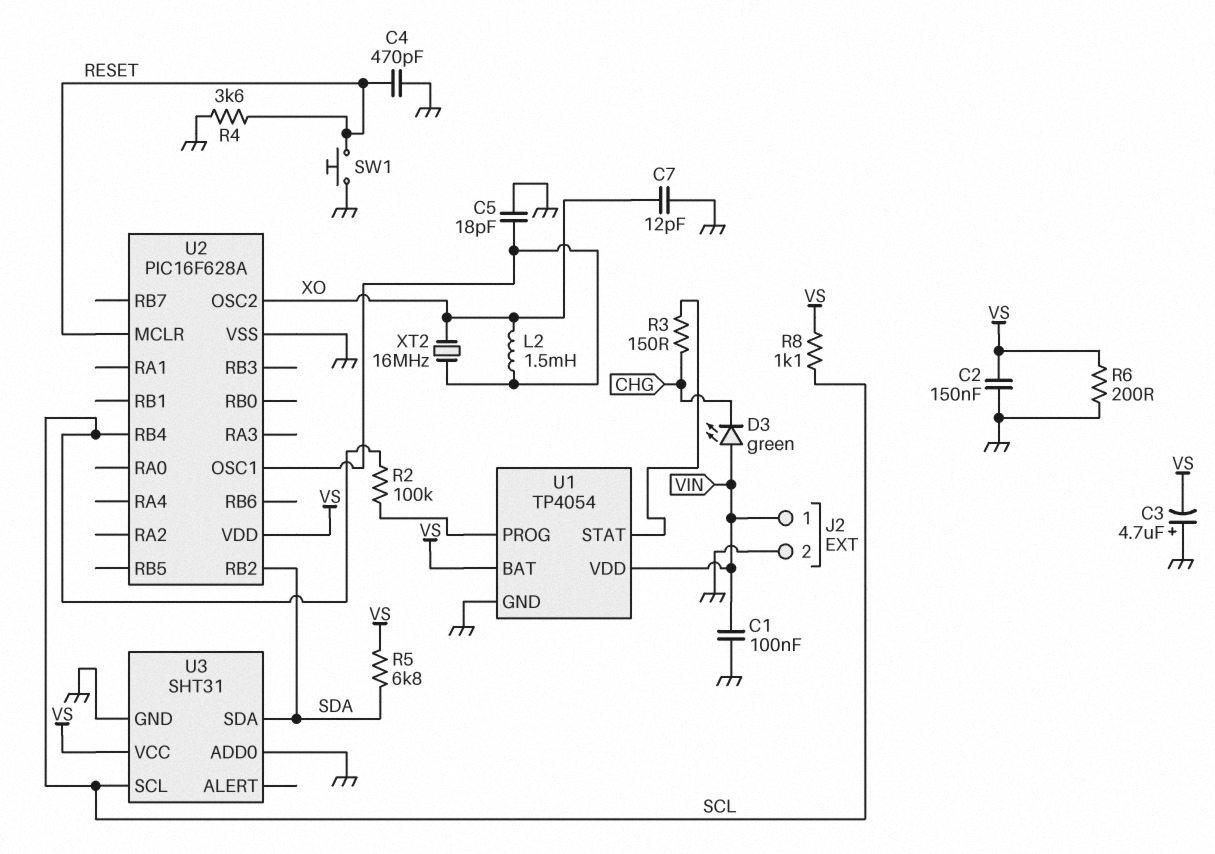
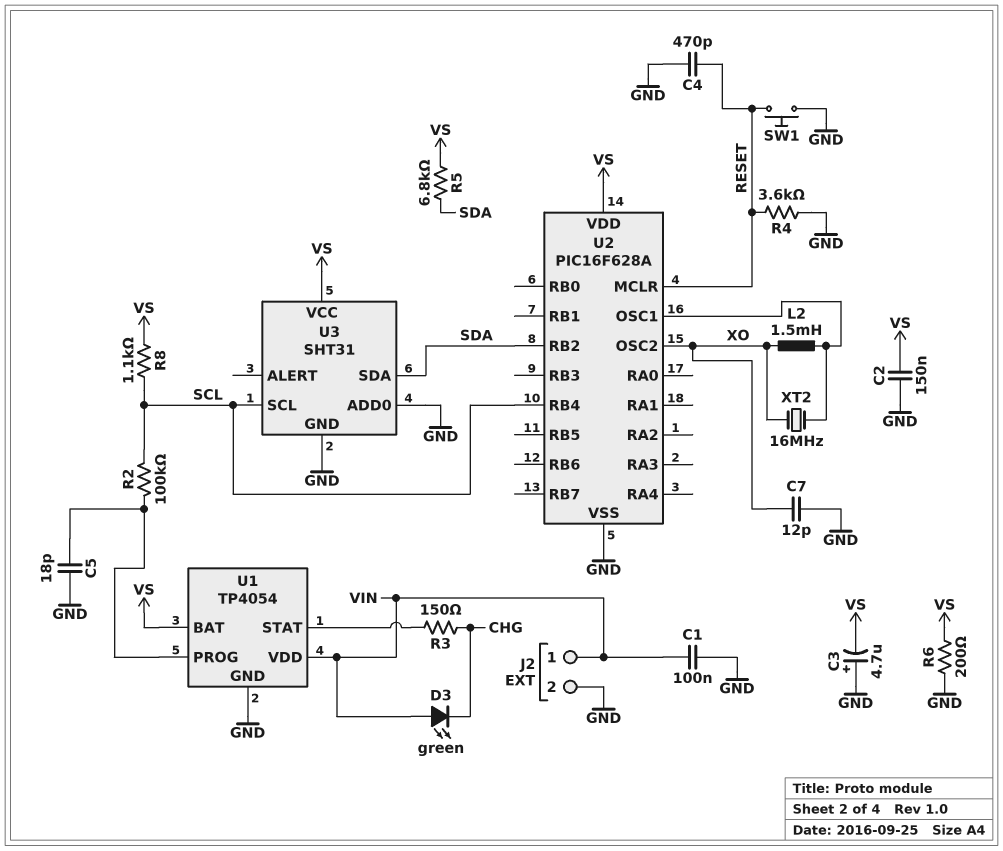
C5: 18pF (GND, U2/OSC1) -> 18pF (GND, U1/PROG)

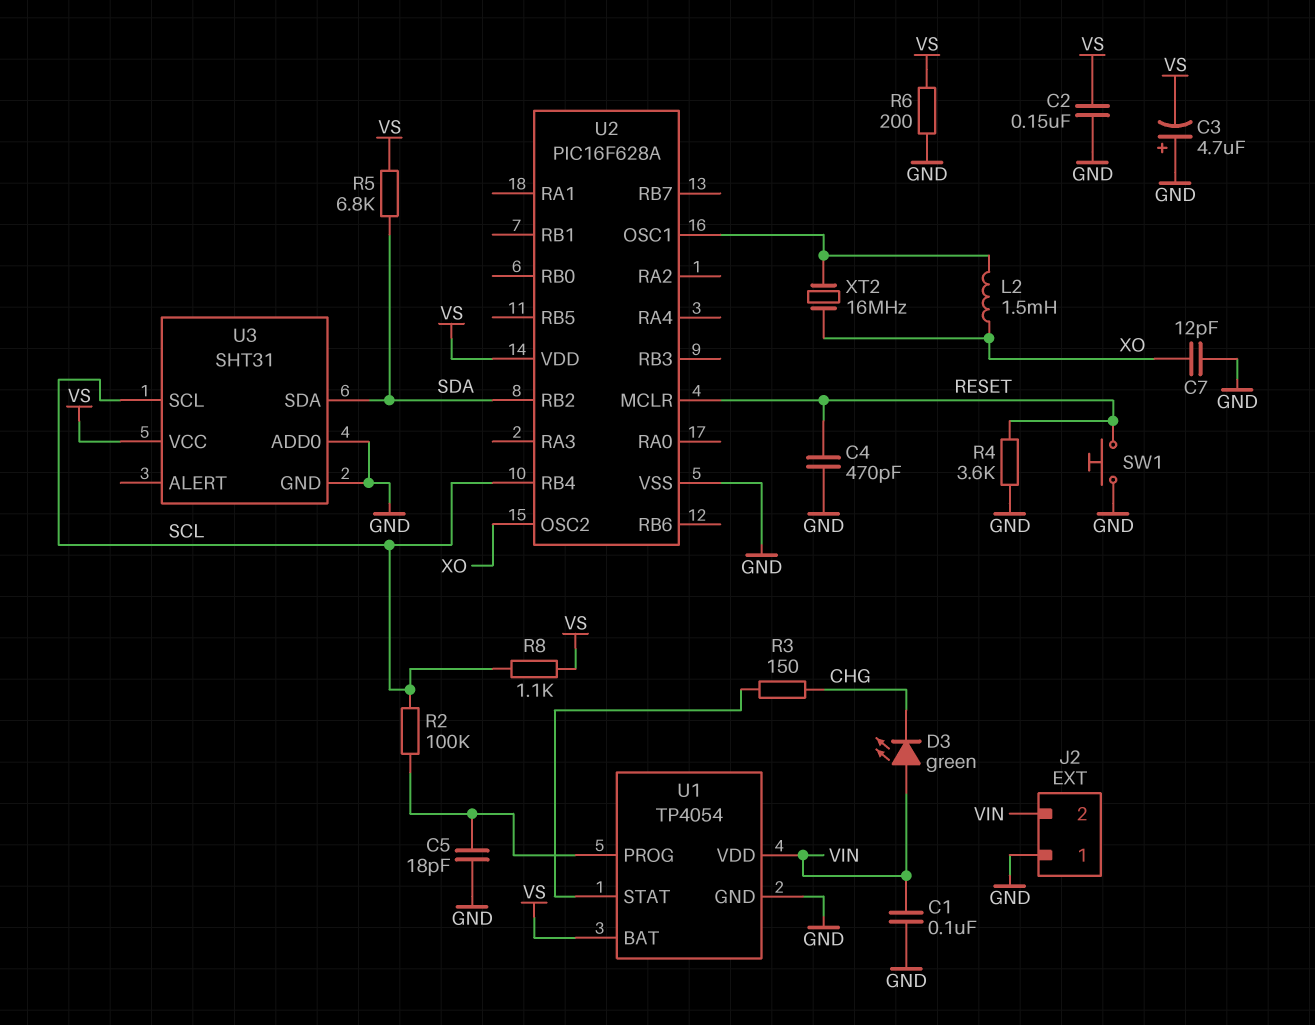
J2 pin 1: VIN -> GND
J2 pin 2: GND -> VIN

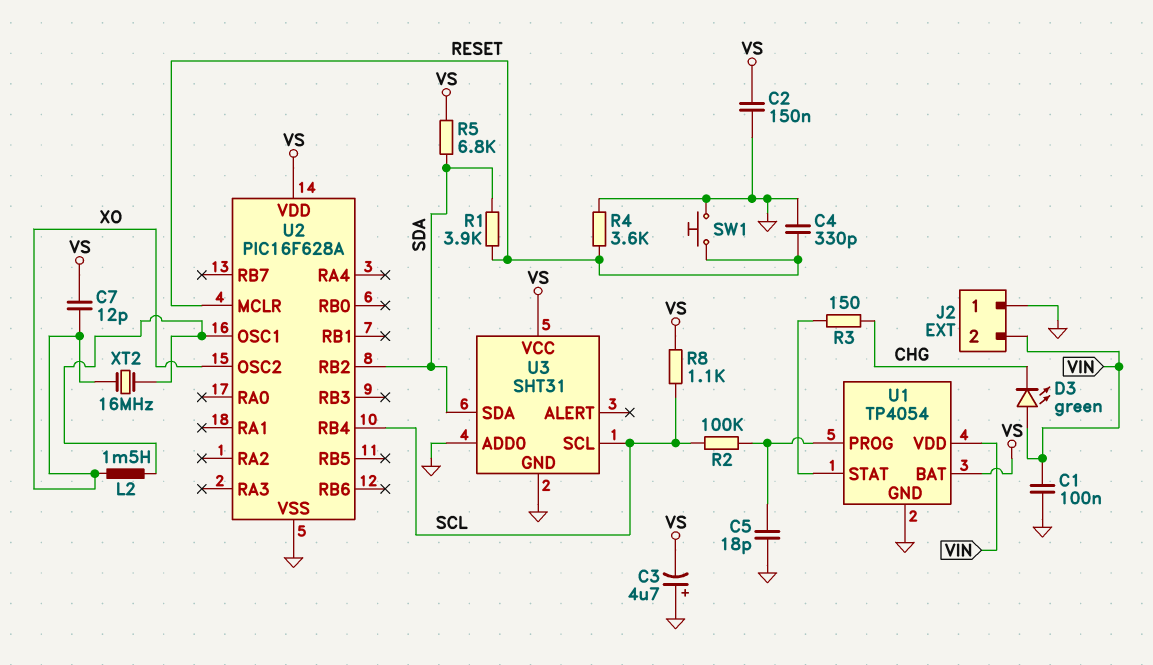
C4: 470pF (GND, RESET) -> 330pF (GND, RESET)
C7: 12pF (GND, XO) -> 12pF (VS, XO)
R1: none -> 3.9k (RESET, SDA)
R6: 200 (GND, VS) -> none

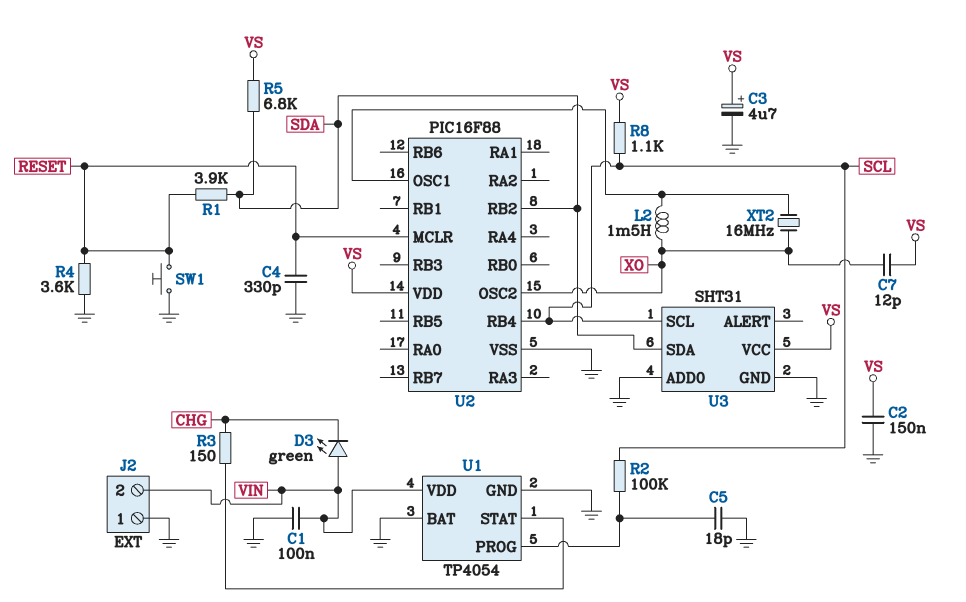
C3: 4.7uF (plus GND, minus VS) -> 4.7uF (plus VS, minus GND)
U1 pin BAT: VS -> GND
U2: PIC16F628A -> PIC16F88

